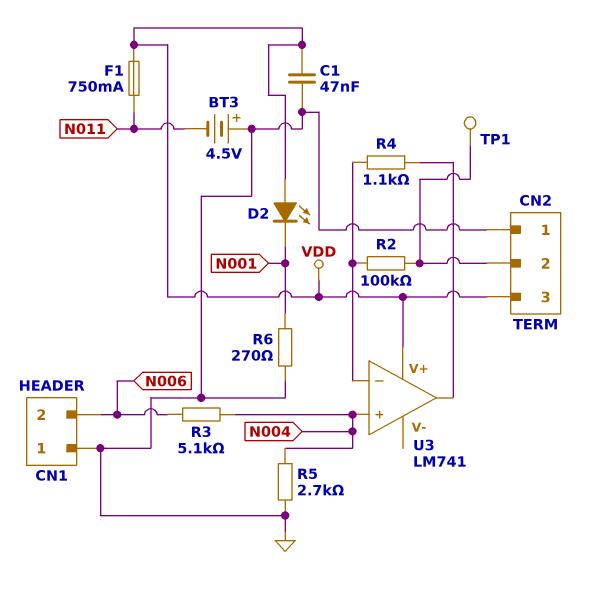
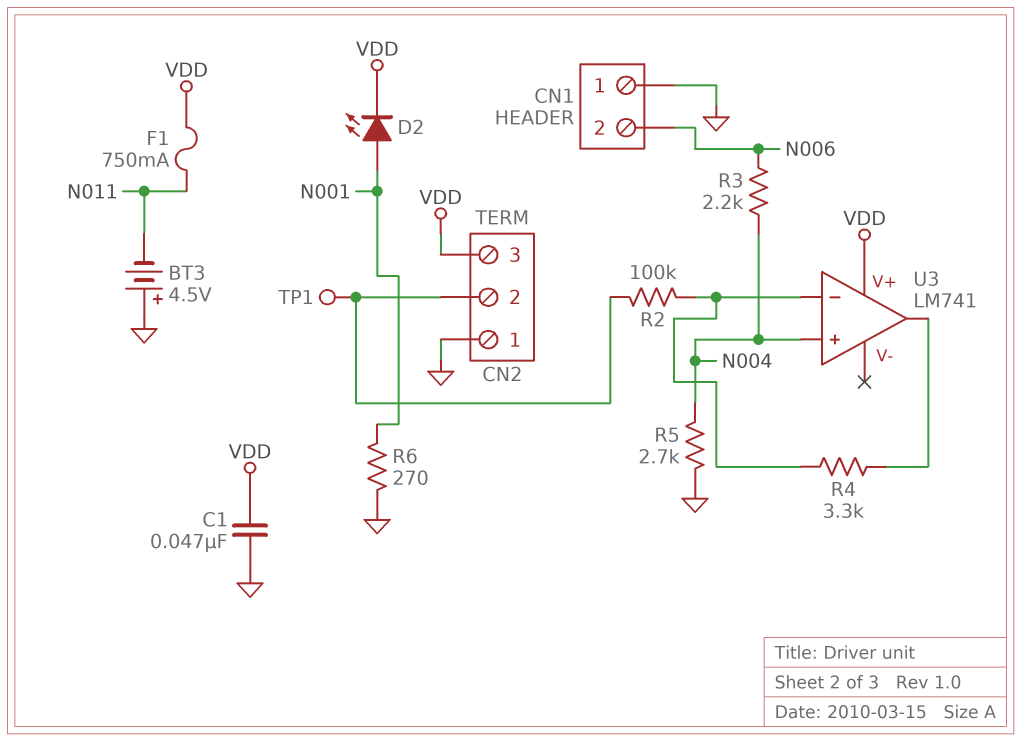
D2: LED (A VDD, K N001) -> LED (A N001, K VDD)
R3: 5.1k (N004, N006) -> 2.2k (N004, N006)
R4: 1.1k (U3/in-, U3/out) -> 3.3k (U3/in-, U3/out)

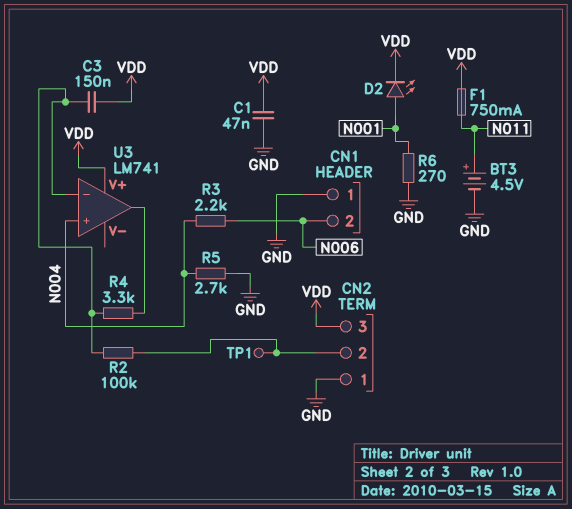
BT3: 4.5V (plus GND, minus N011) -> 4.5V (plus N011, minus GND)
C3: none -> 150nF (U3/in-, VDD)

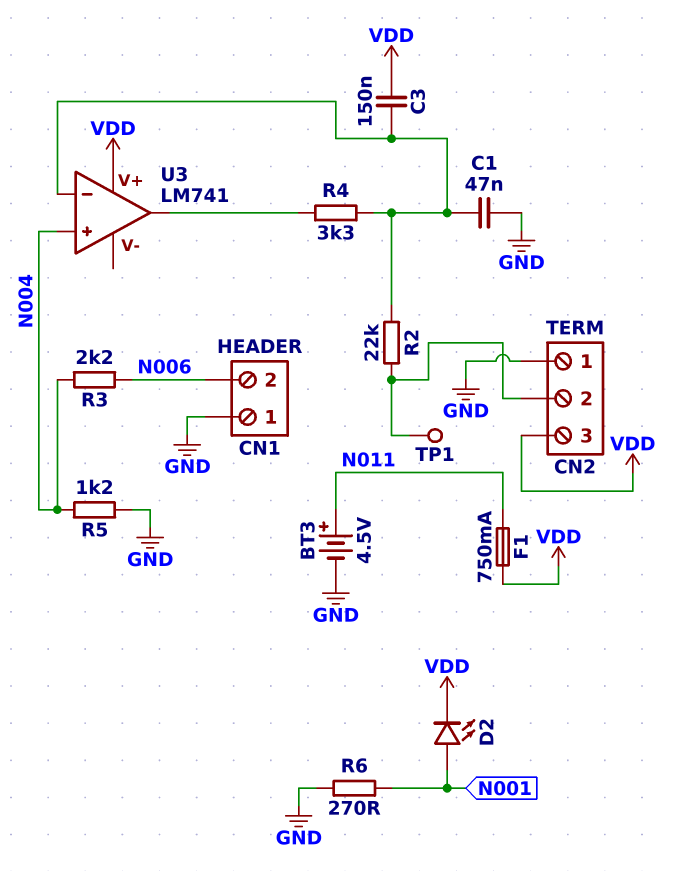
C1: 47nF (GND, VDD) -> 47nF (GND, U3/in-)
R2: 100k (CN2/2, U3/in-) -> 22k (CN2/2, U3/in-)
R5: 2.7k (GND, N004) -> 1.2k (GND, N004)

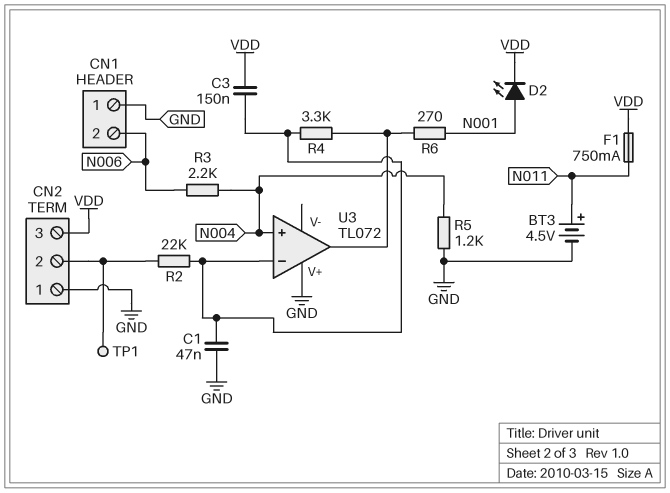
R6: 270 (GND, N001) -> 270 (N001, U3/out)
U3: LM741 -> TL072
U3 pin V+: VDD -> GND

